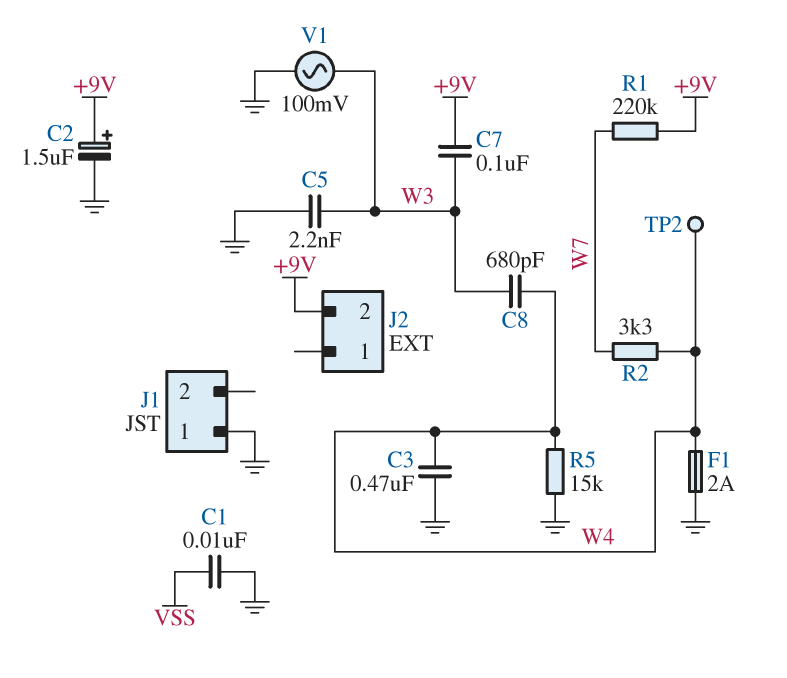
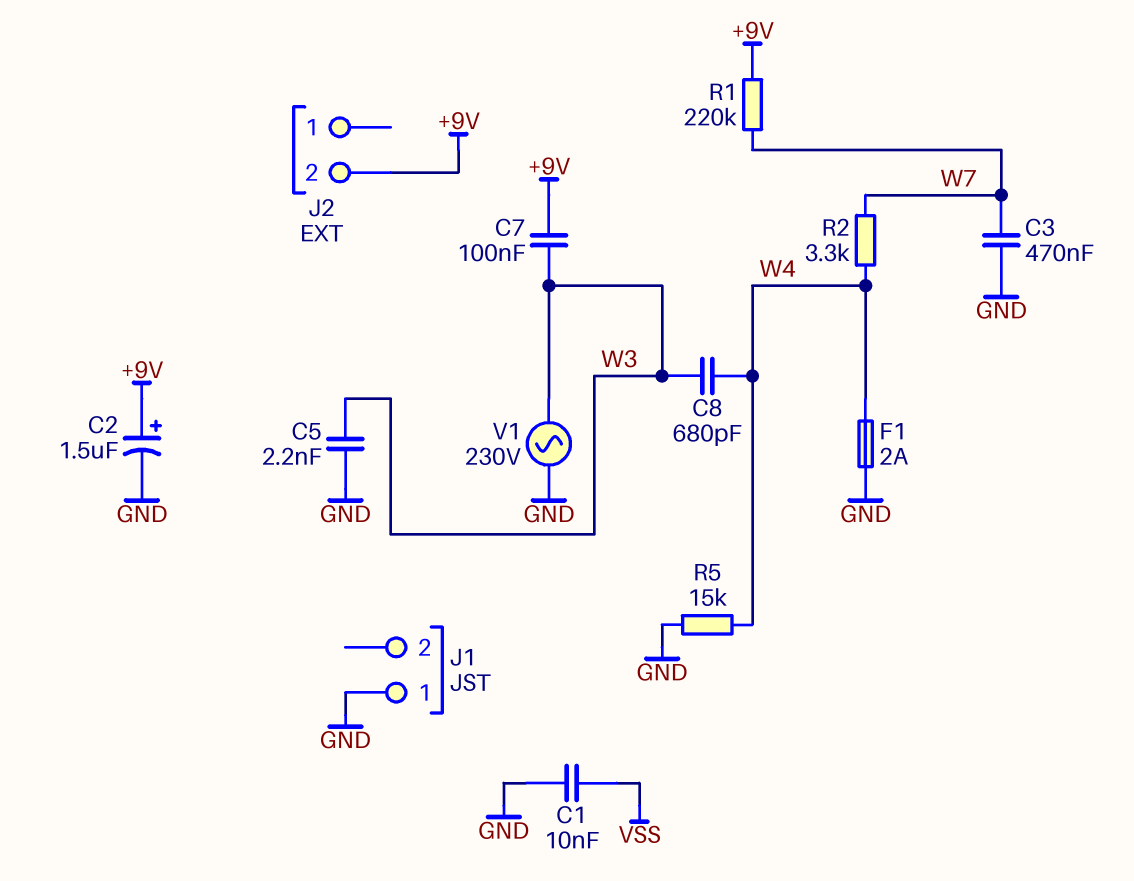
C3: 470nF (GND, W4) -> 470nF (GND, W7)
TP2: test point (W4) -> none
V1: AC 100mV (GND, W3) -> AC 230V (GND, W3)

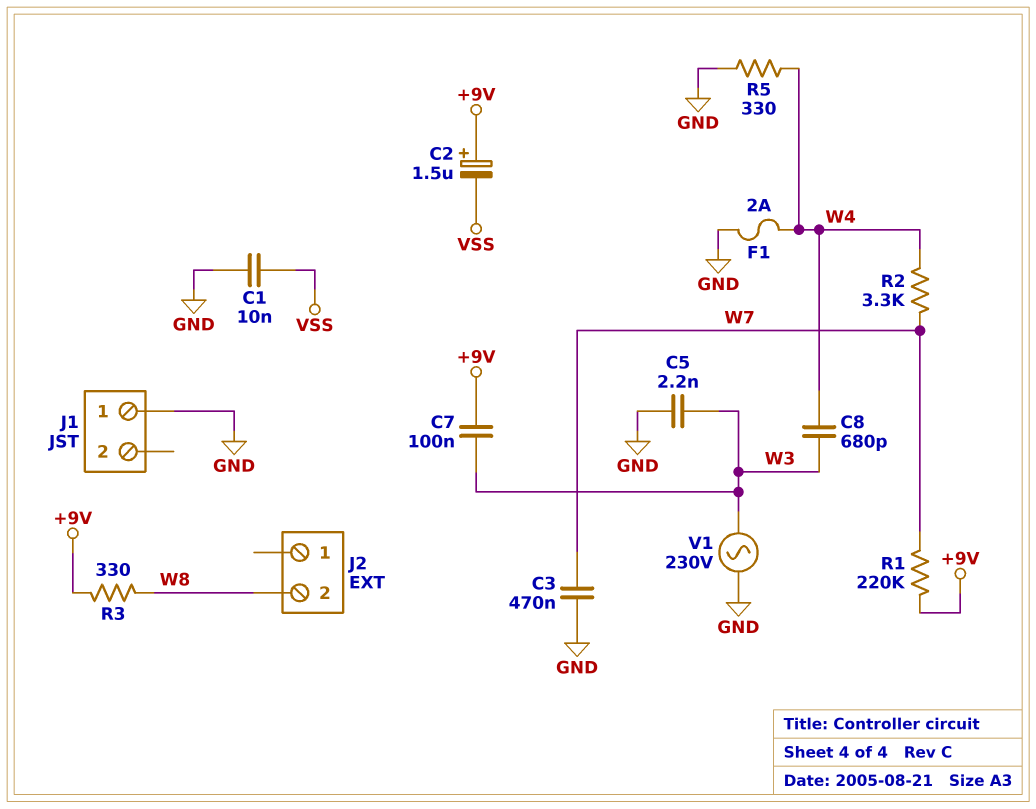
C2: 1.5uF (plus +9V, minus GND) -> 1.5uF (plus +9V, minus VSS)
J2 pin 2: +9V -> W8
R3: none -> 330 (+9V, W8)
R5: 15k (GND, W4) -> 330 (GND, W4)

